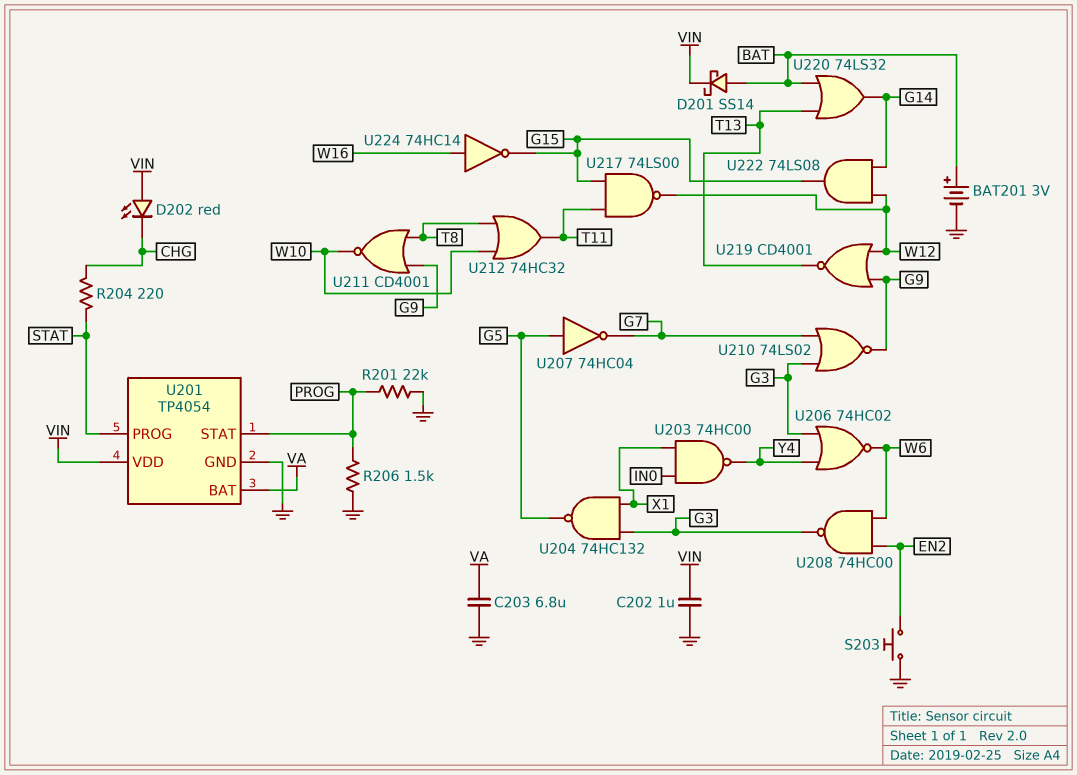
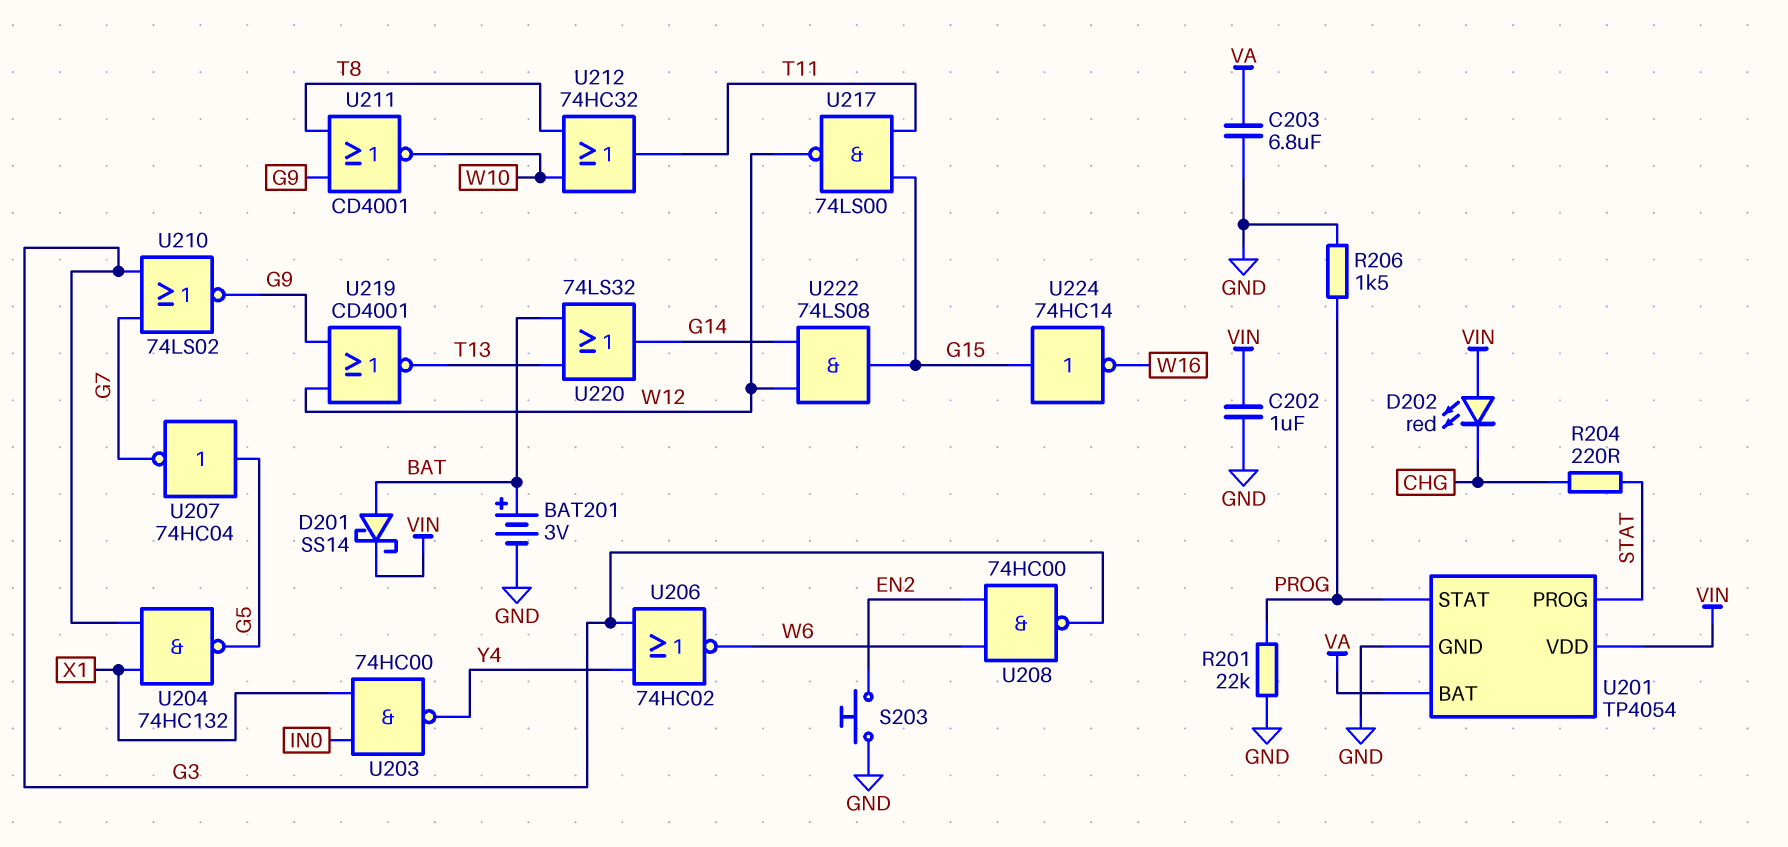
U224: NOT 74HC14 (in W16, out G15) -> NOT 74HC14 (in G15, out W16)

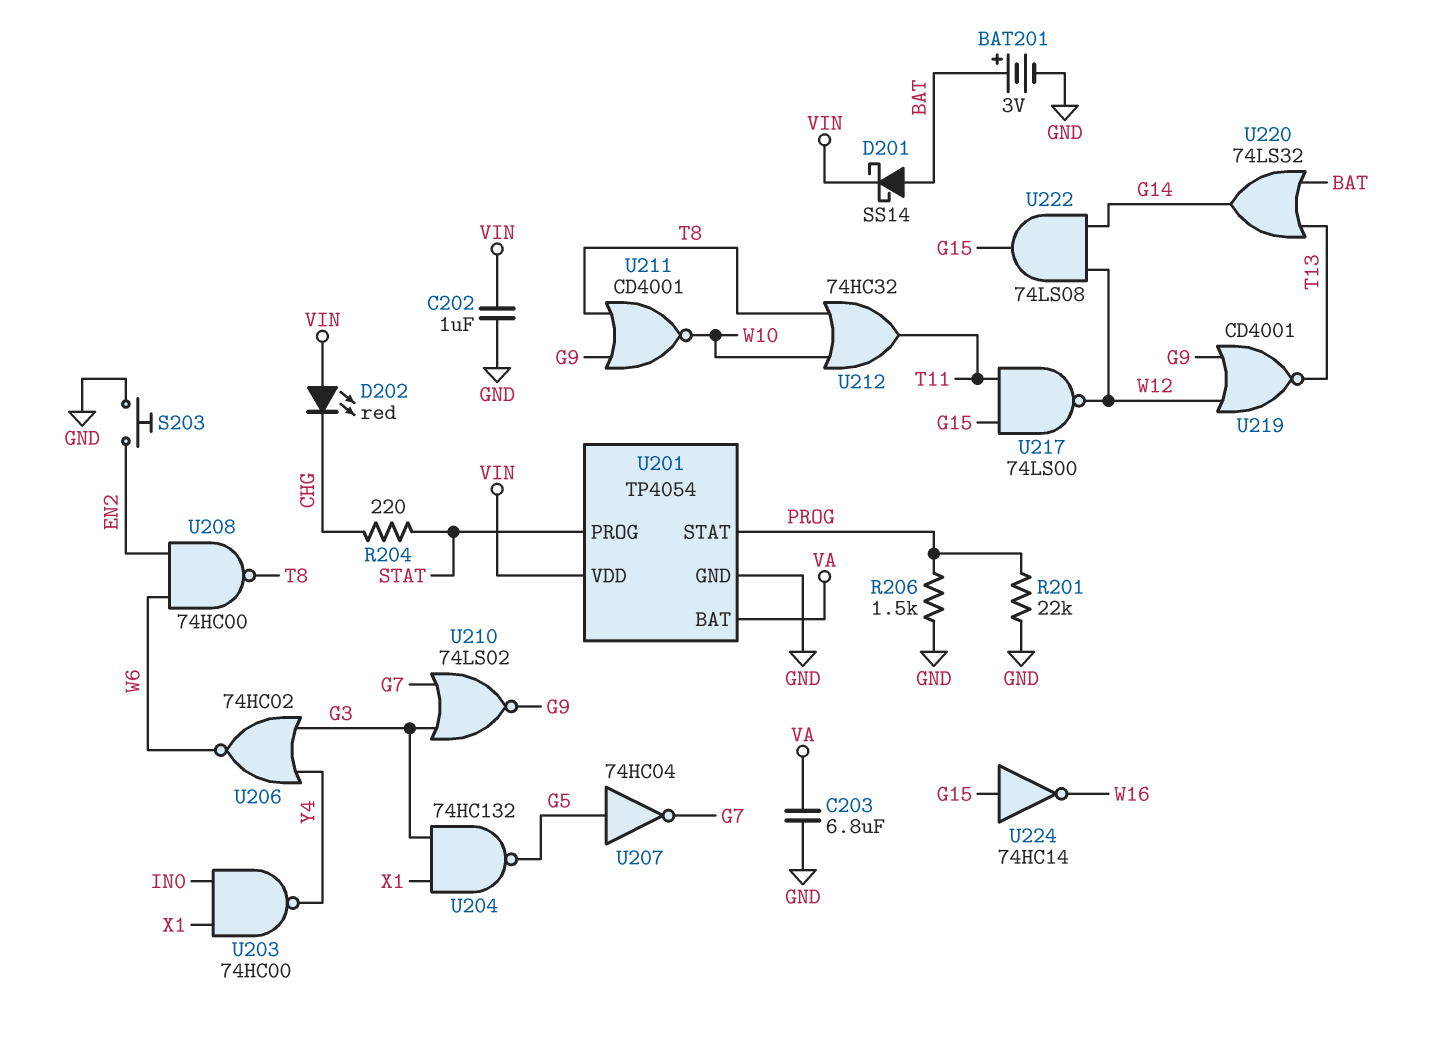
U208: NAND 74HC00 (in EN2, in W6, out G3) -> NAND 74HC00 (in EN2, in W6, out T8)

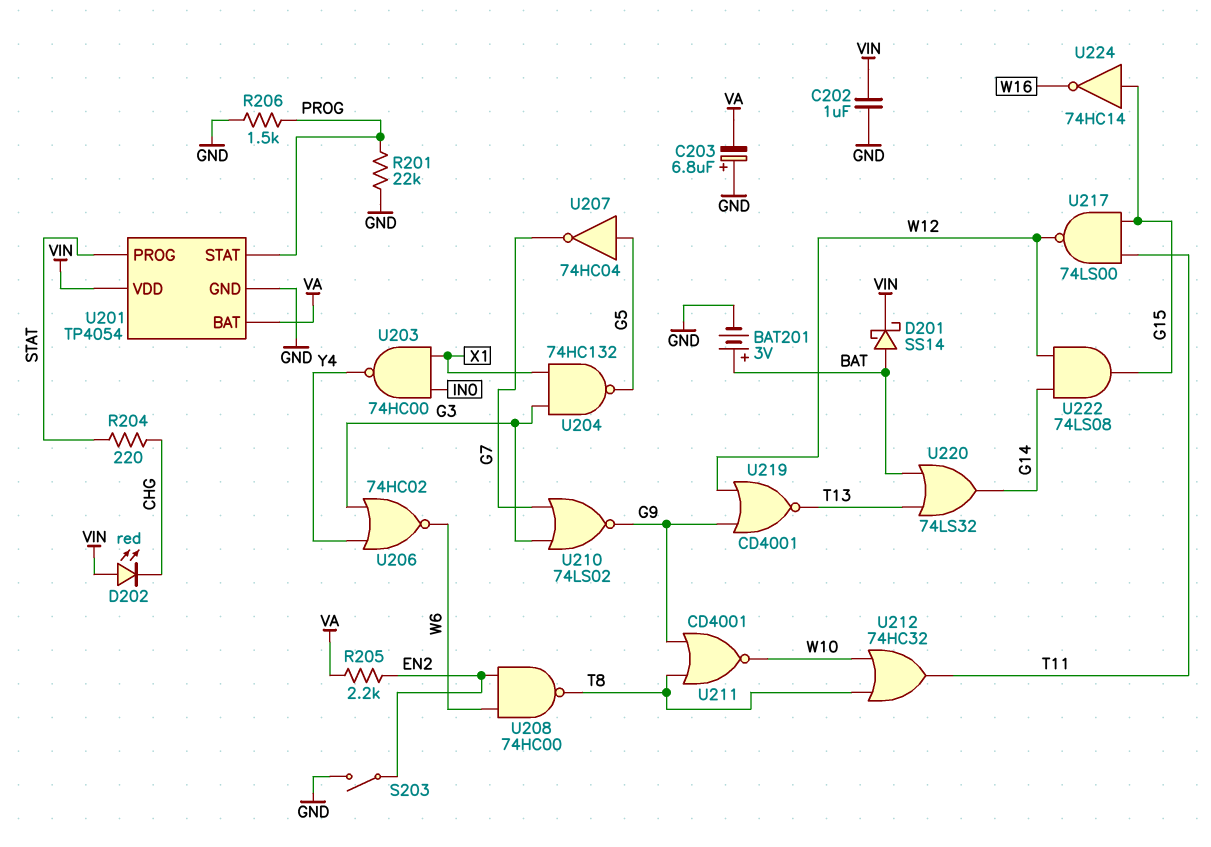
C203: 6.8uF (GND, VA) -> 6.8uF (plus GND, minus VA)
R205: none -> 2.2k (EN2, VA)
S203: button (EN2, GND) -> switch (EN2, GND)

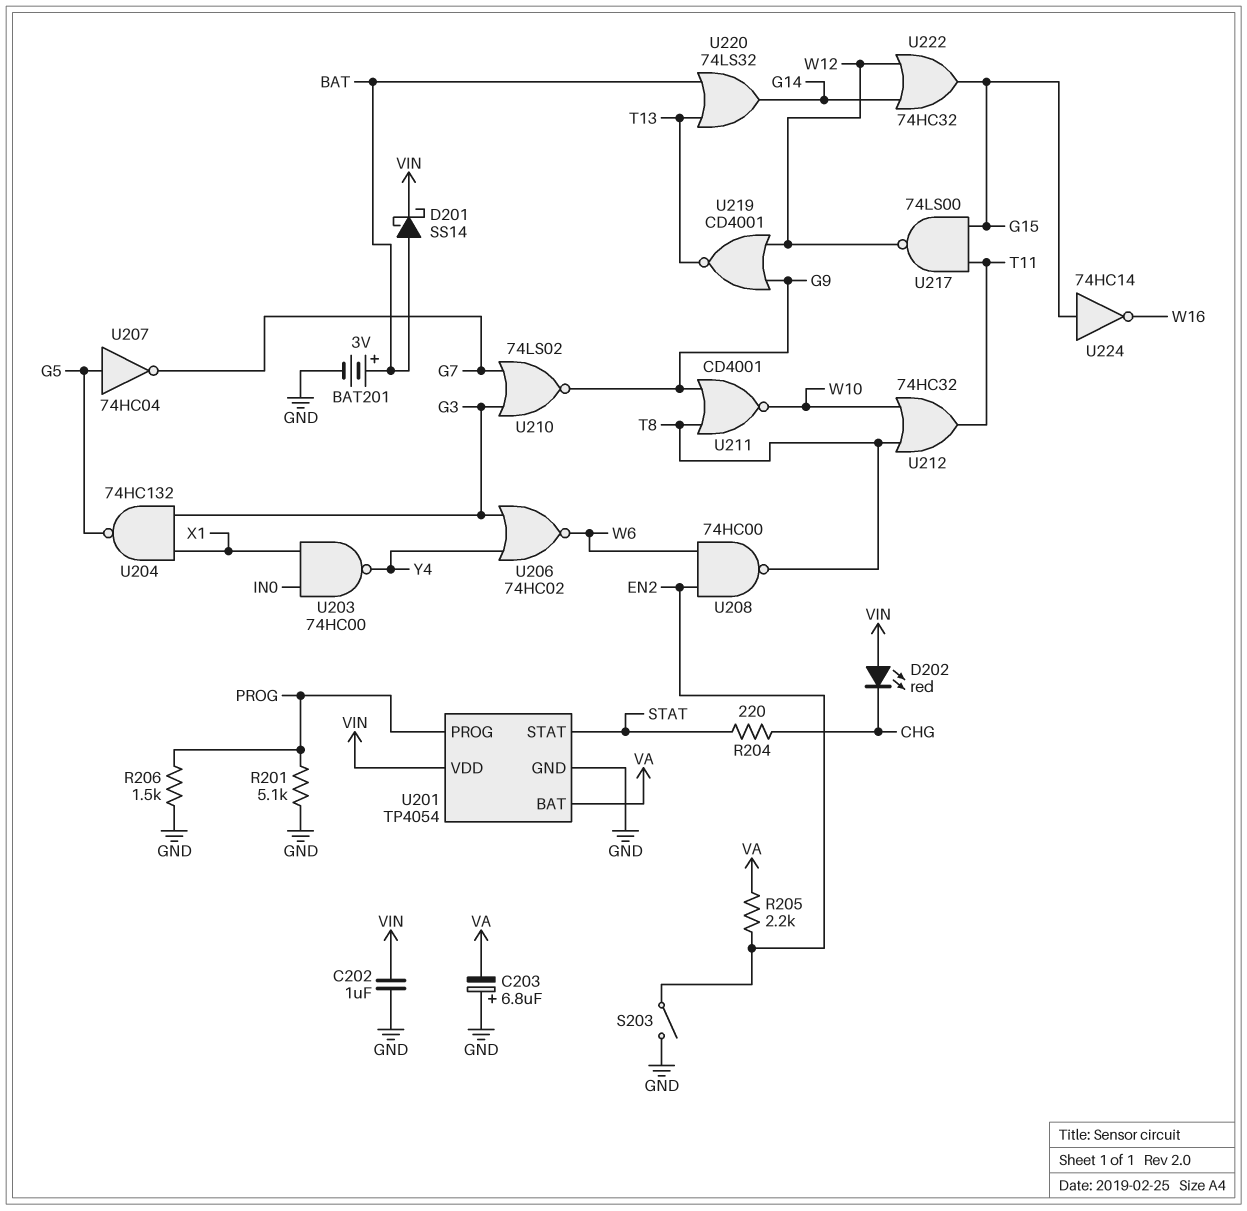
R201: 22k (GND, PROG) -> 5.1k (GND, PROG)
U201 pin PROG: STAT -> PROG
U201 pin STAT: PROG -> STAT
U222: AND 74LS08 (in G14, in W12, out G15) -> OR 74HC32 (in G14, in W12, out G15)

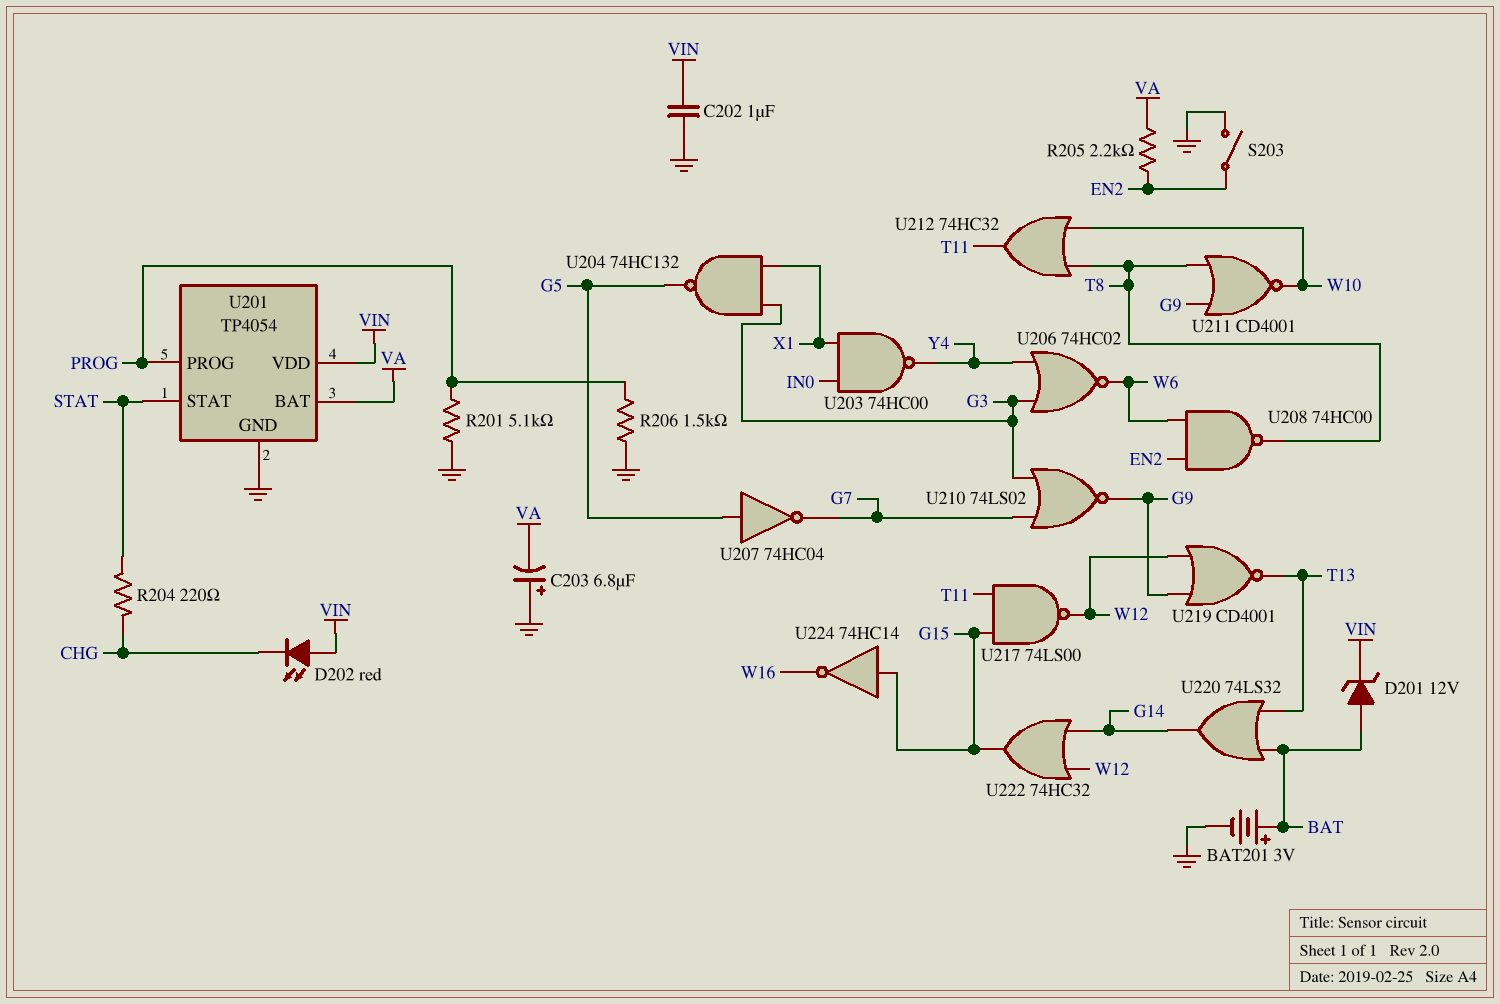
D201: schottky SS14 (A BAT, K VIN) -> zener 12V (A BAT, K VIN)

